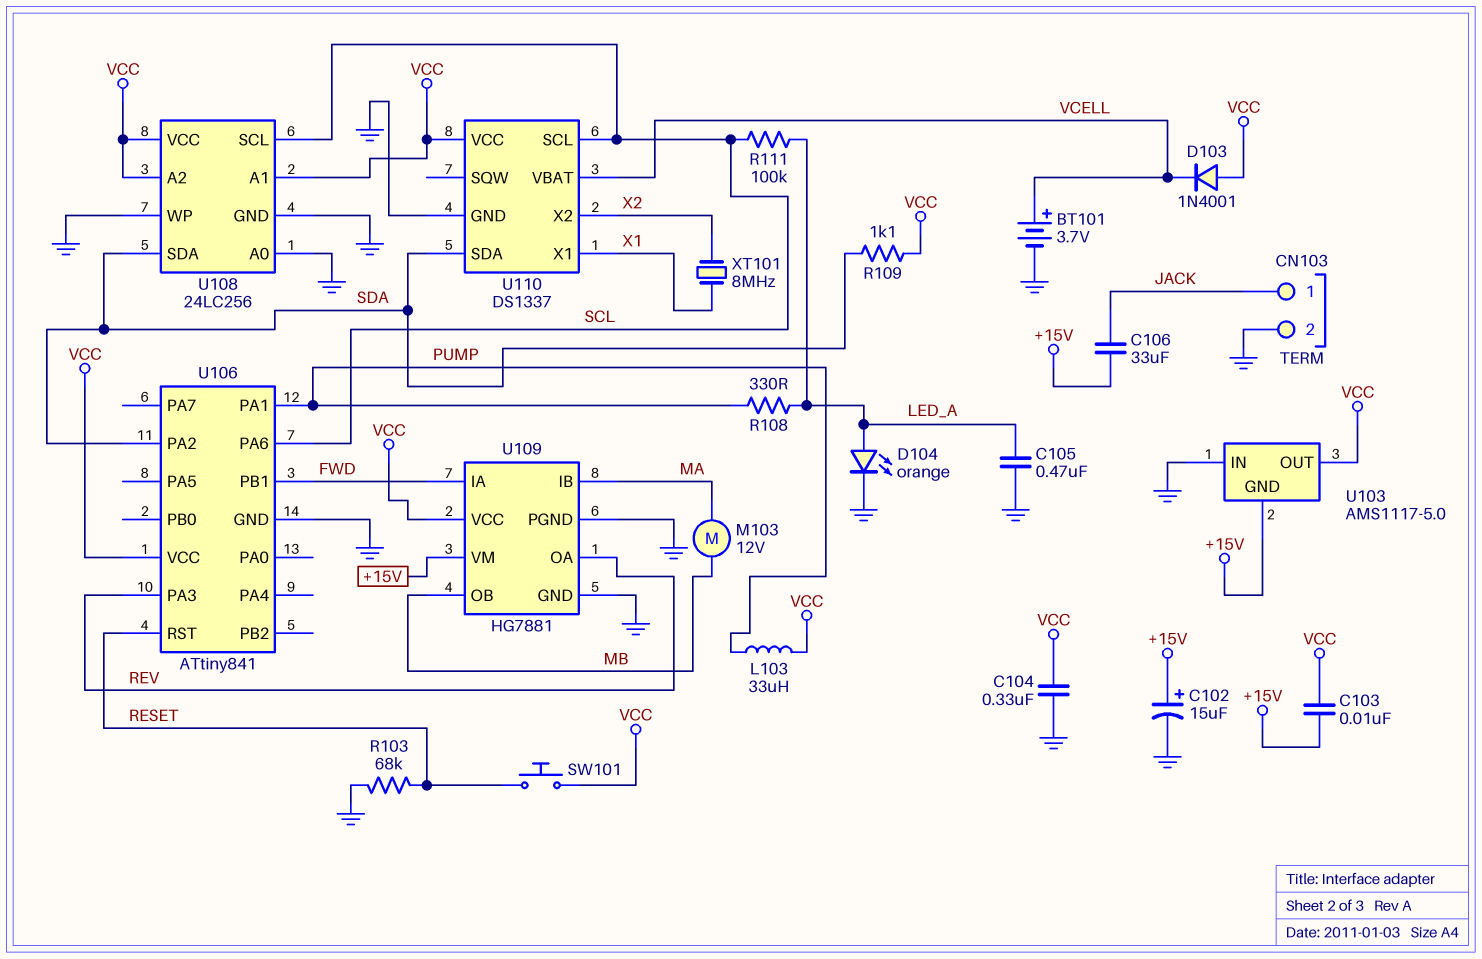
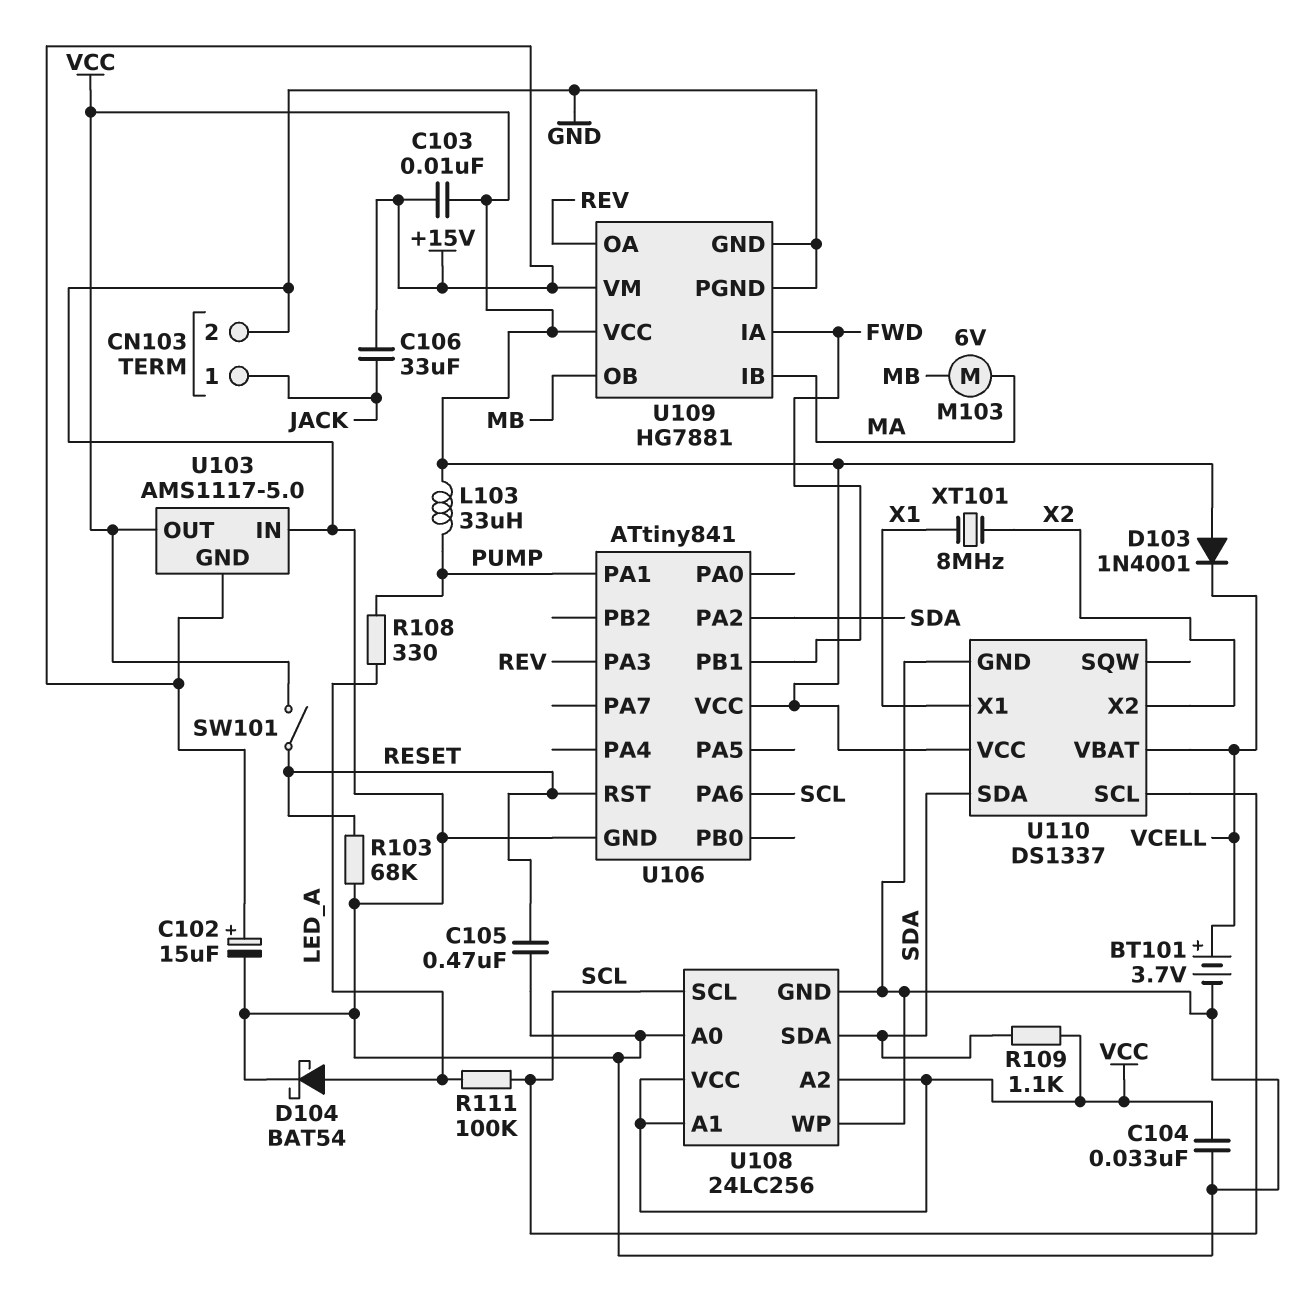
C104: 330nF (GND, VCC) -> 33nF (GND, VCC)
C105: 470nF (GND, LED_A) -> 470nF (GND, RESET)
D104: LED orange (A LED_A, K GND) -> schottky BAT54 (A LED_A, K GND)
M103: motor 12V (MA, MB) -> motor 6V (MA, MB)
SW101: button (RESET, VCC) -> switch (RESET, VCC)

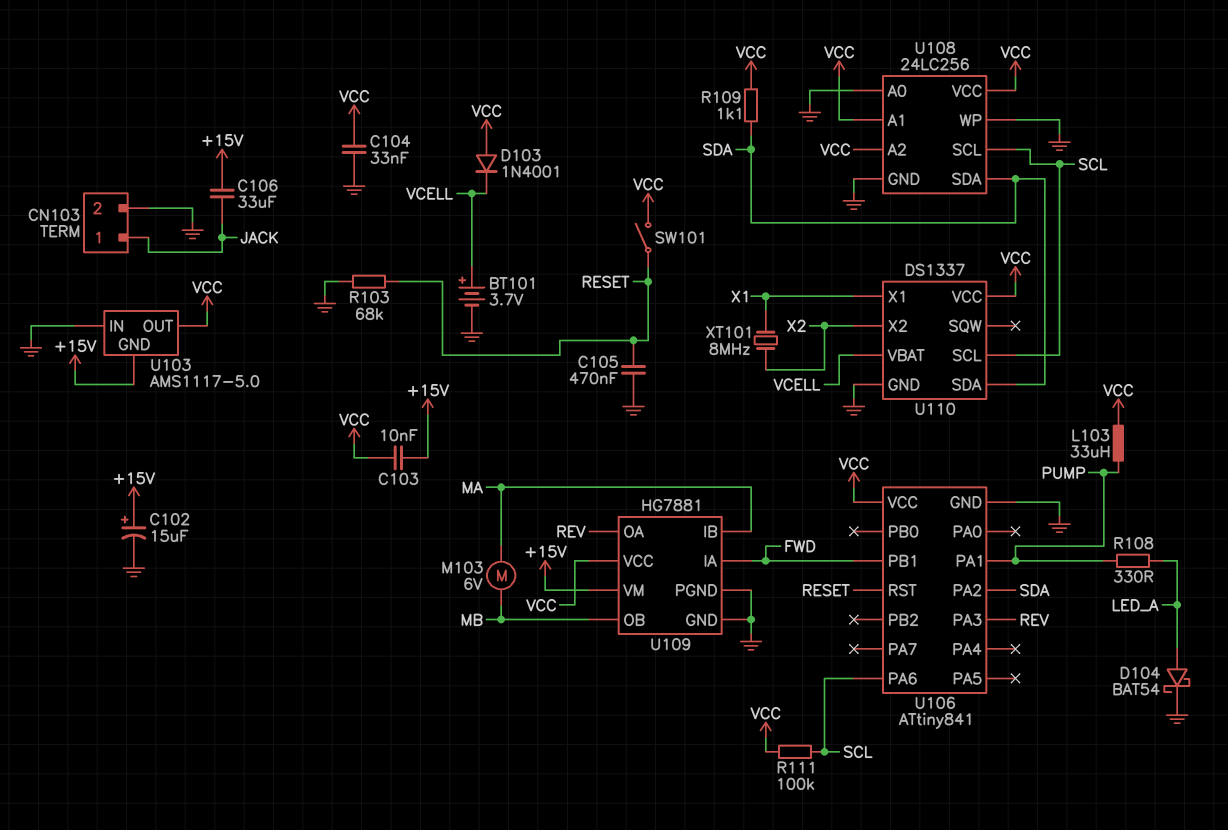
R111: 100k (LED_A, SCL) -> 100k (SCL, VCC)

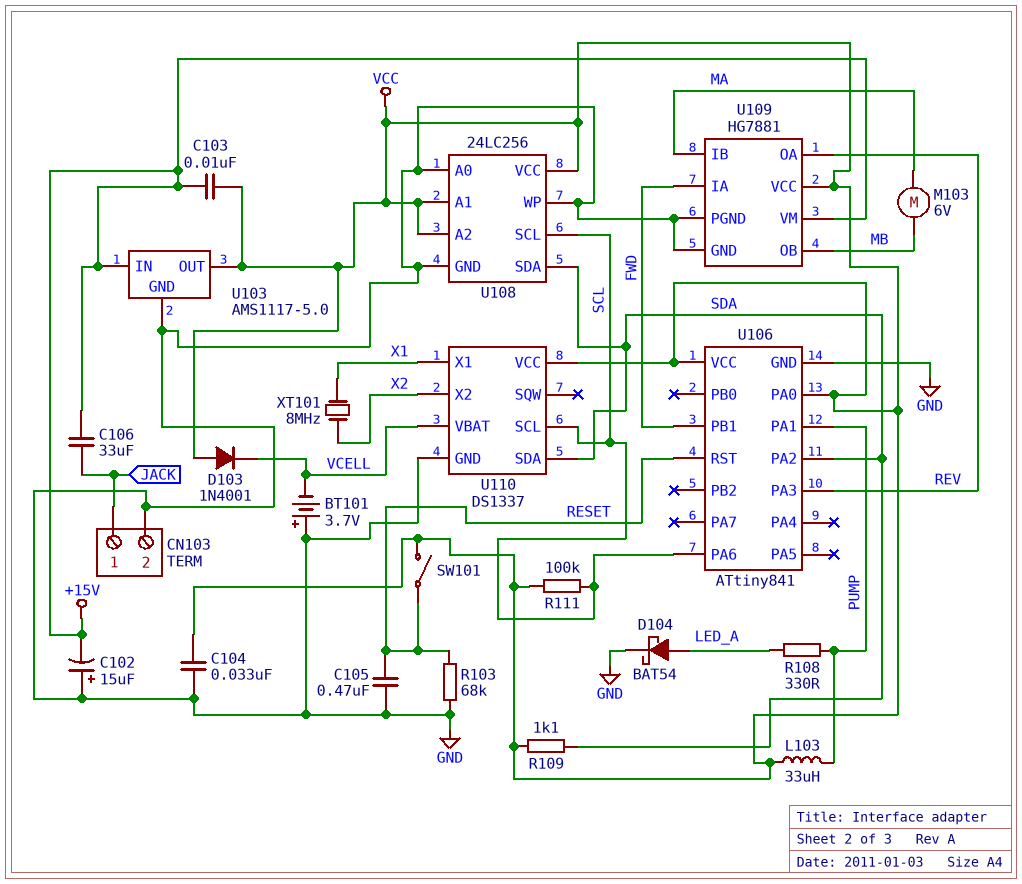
BT101: 3.7V (plus VCELL, minus GND) -> 3.7V (plus GND, minus VCELL)
C102: 15uF (plus +15V, minus GND) -> 15uF (plus GND, minus +15V)
U103 pin GND: +15V -> GND
U103 pin IN: GND -> +15V
U106 pin PA0: none -> VCC

